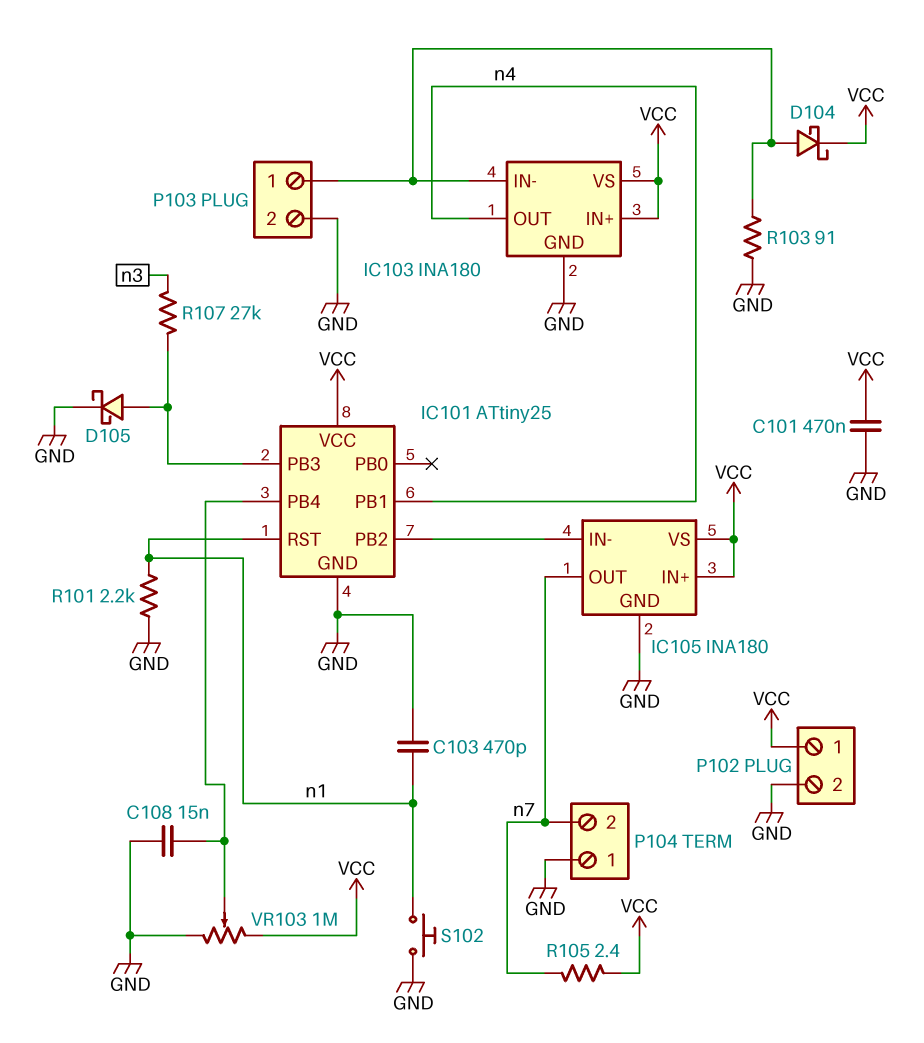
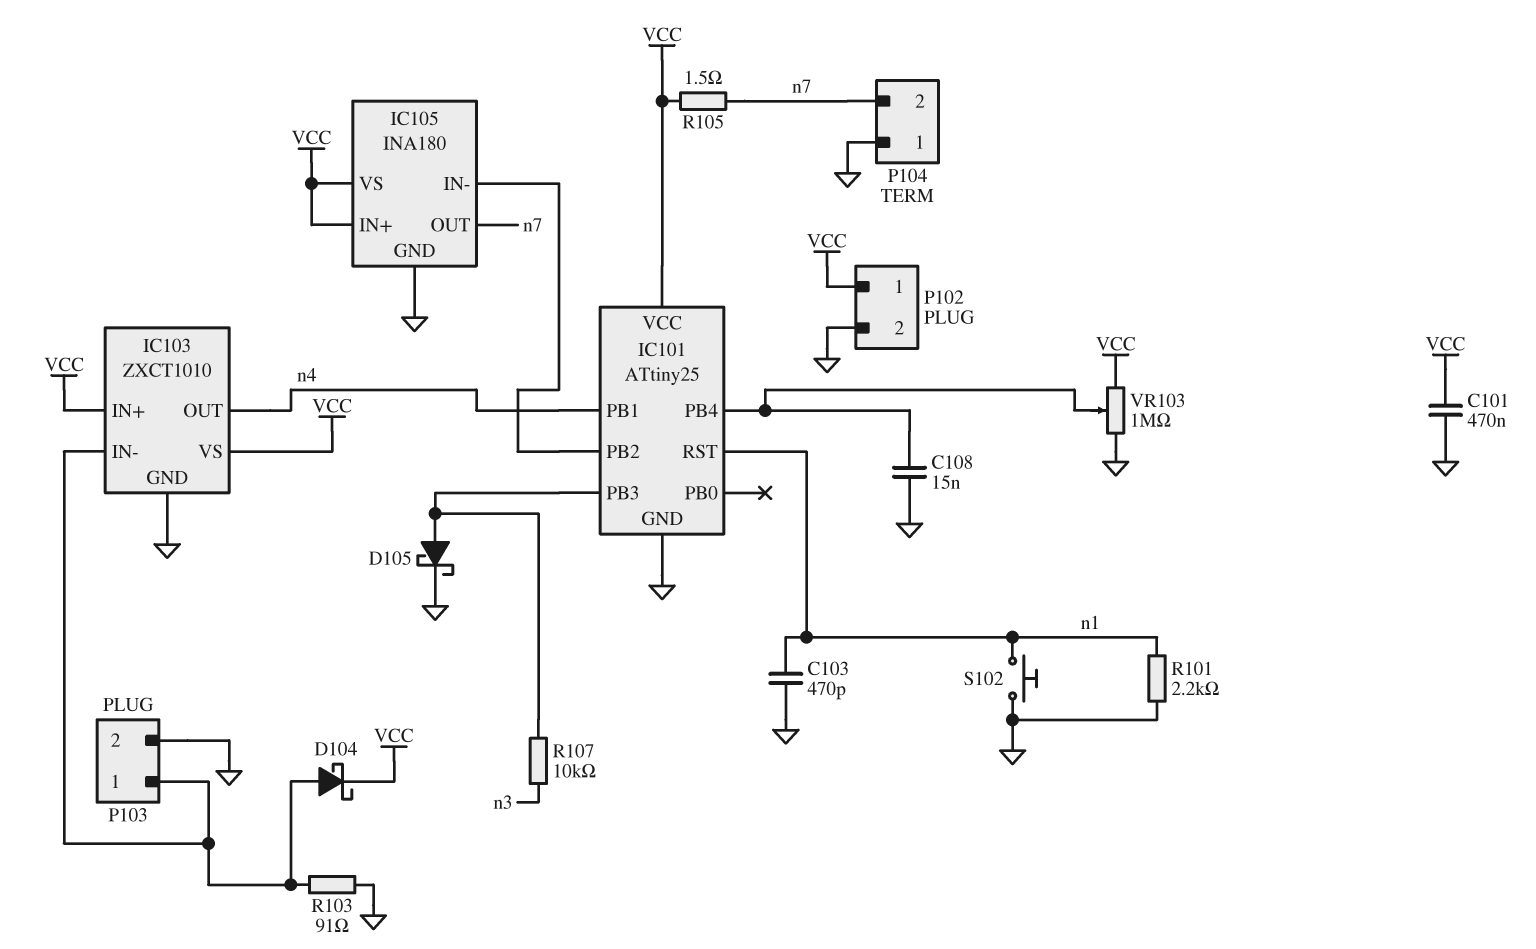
IC103: INA180 -> ZXCT1010
R105: 2.4 (VCC, n7) -> 1.5 (VCC, n7)
R107: 27k (IC101/PB3, n3) -> 10k (IC101/PB3, n3)

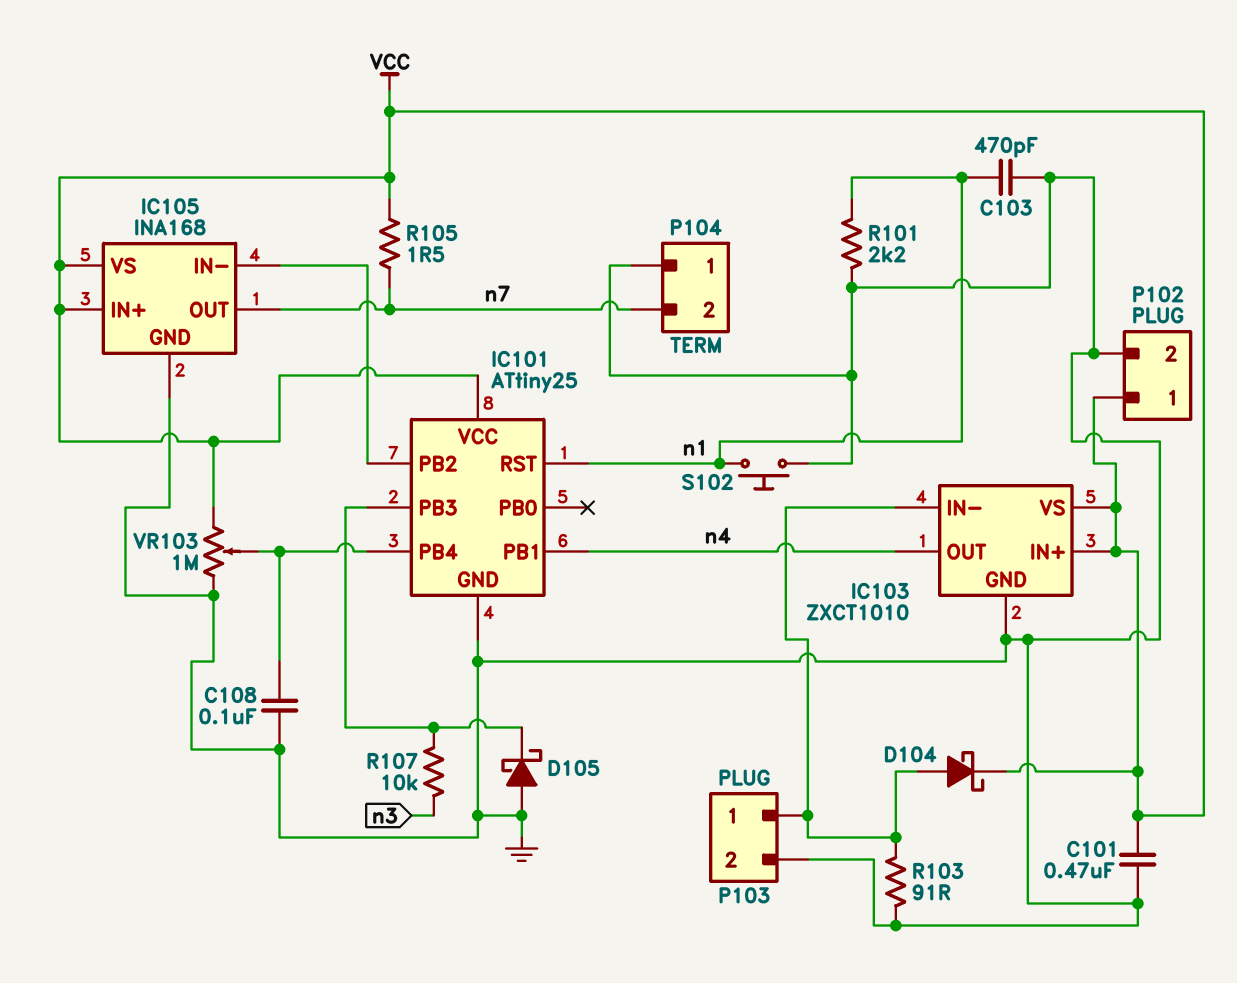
C108: 15nF (GND, IC101/PB4) -> 100nF (GND, IC101/PB4)
D105: schottky (A IC101/PB3, K GND) -> schottky (A GND, K IC101/PB3)
IC105: INA180 -> INA168

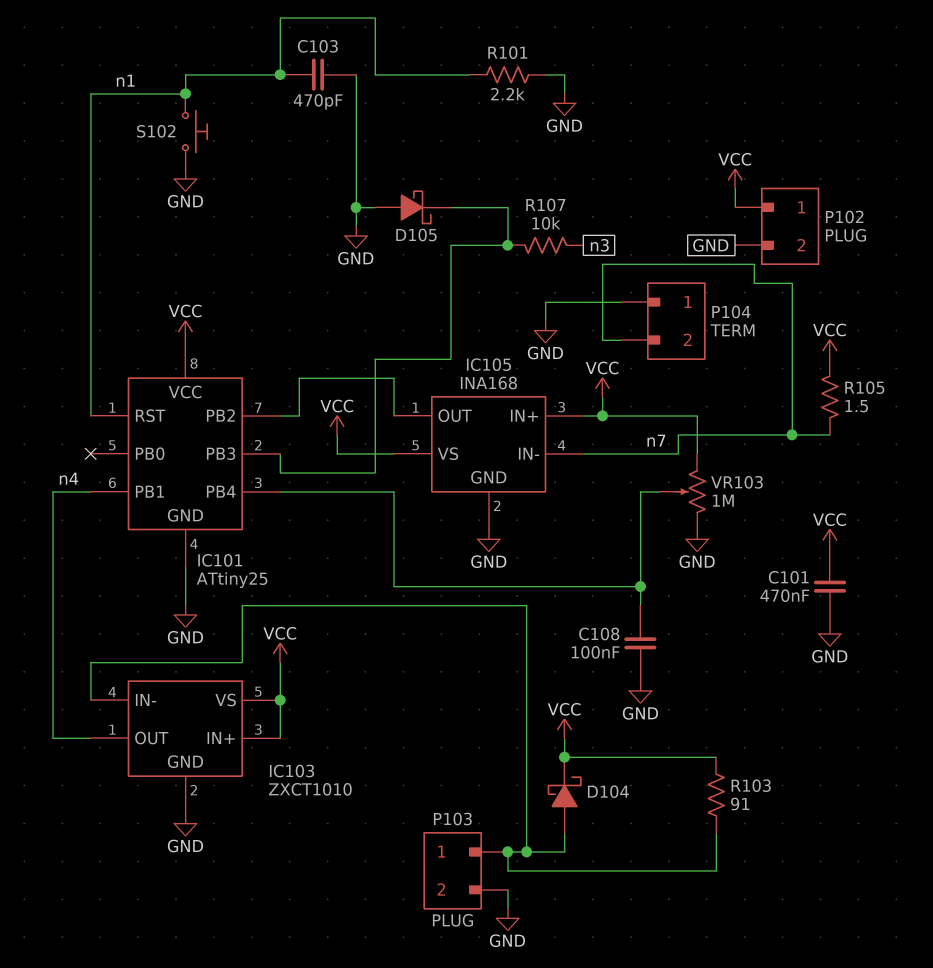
IC105 pin IN-: IC101/PB2 -> n7
IC105 pin OUT: n7 -> IC101/PB2
R103: 91 (GND, IC103/IN-) -> 91 (IC103/IN-, VCC)

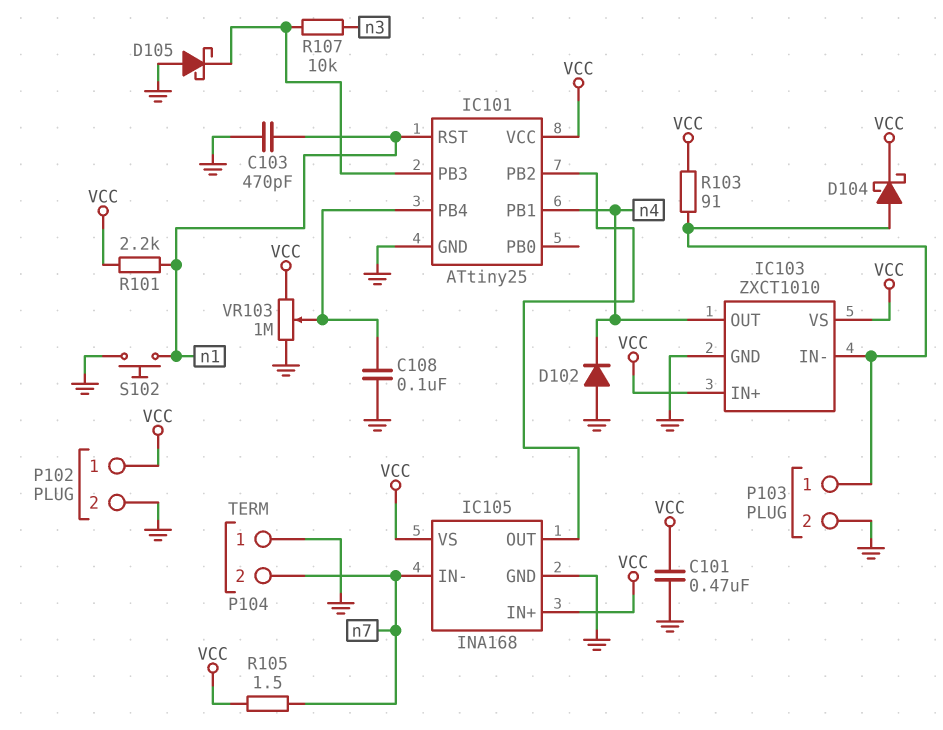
D102: none -> diode (A GND, K n4)
R101: 2.2k (GND, n1) -> 2.2k (VCC, n1)

